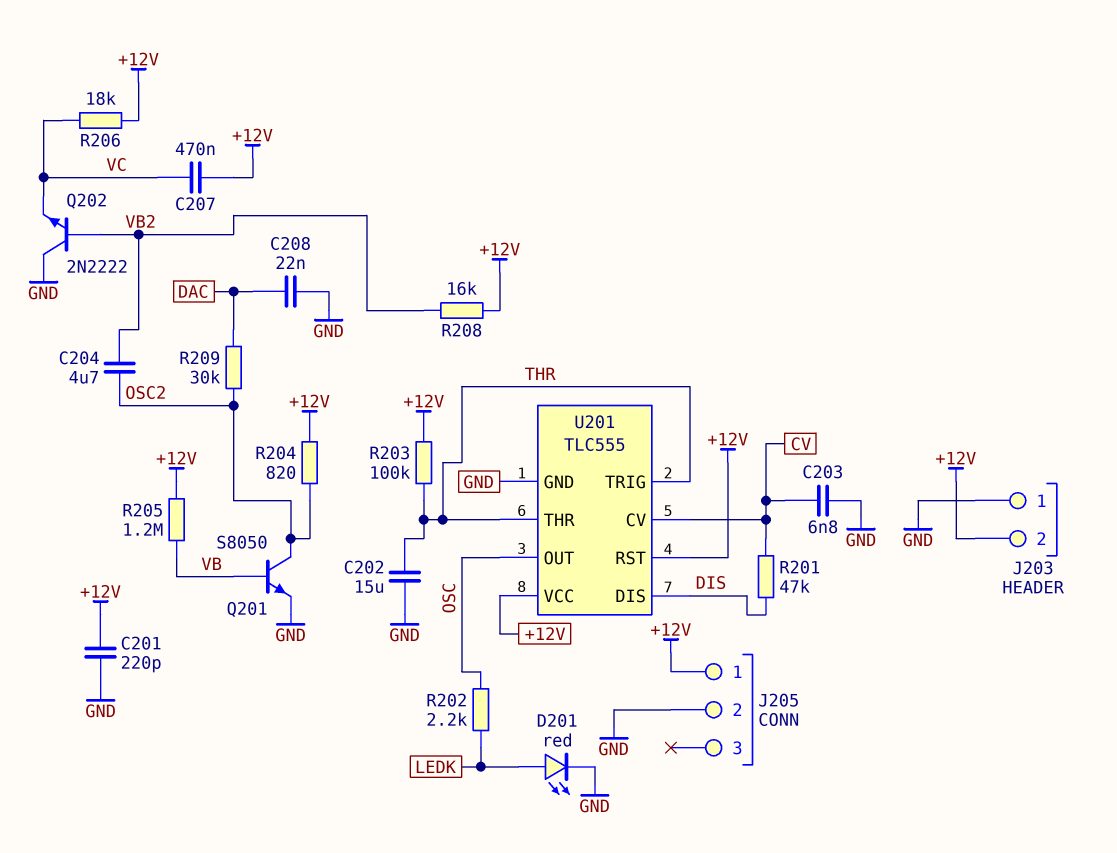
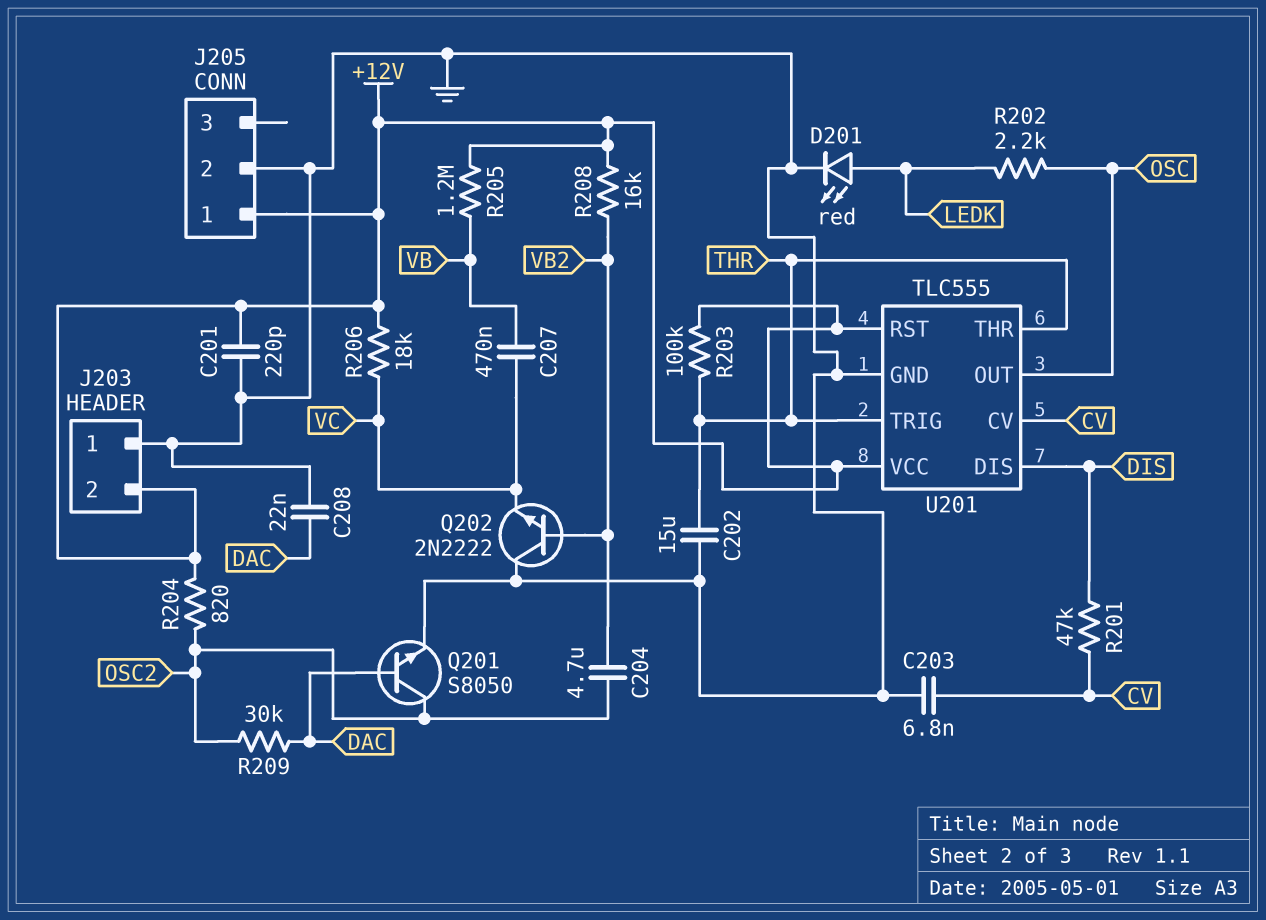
C207: 470nF (+12V, VC) -> 470nF (VB, VC)
Q201: NPN S8050 (B VB, C OSC2, E GND) -> NPN S8050 (B DAC, C OSC2, E GND)

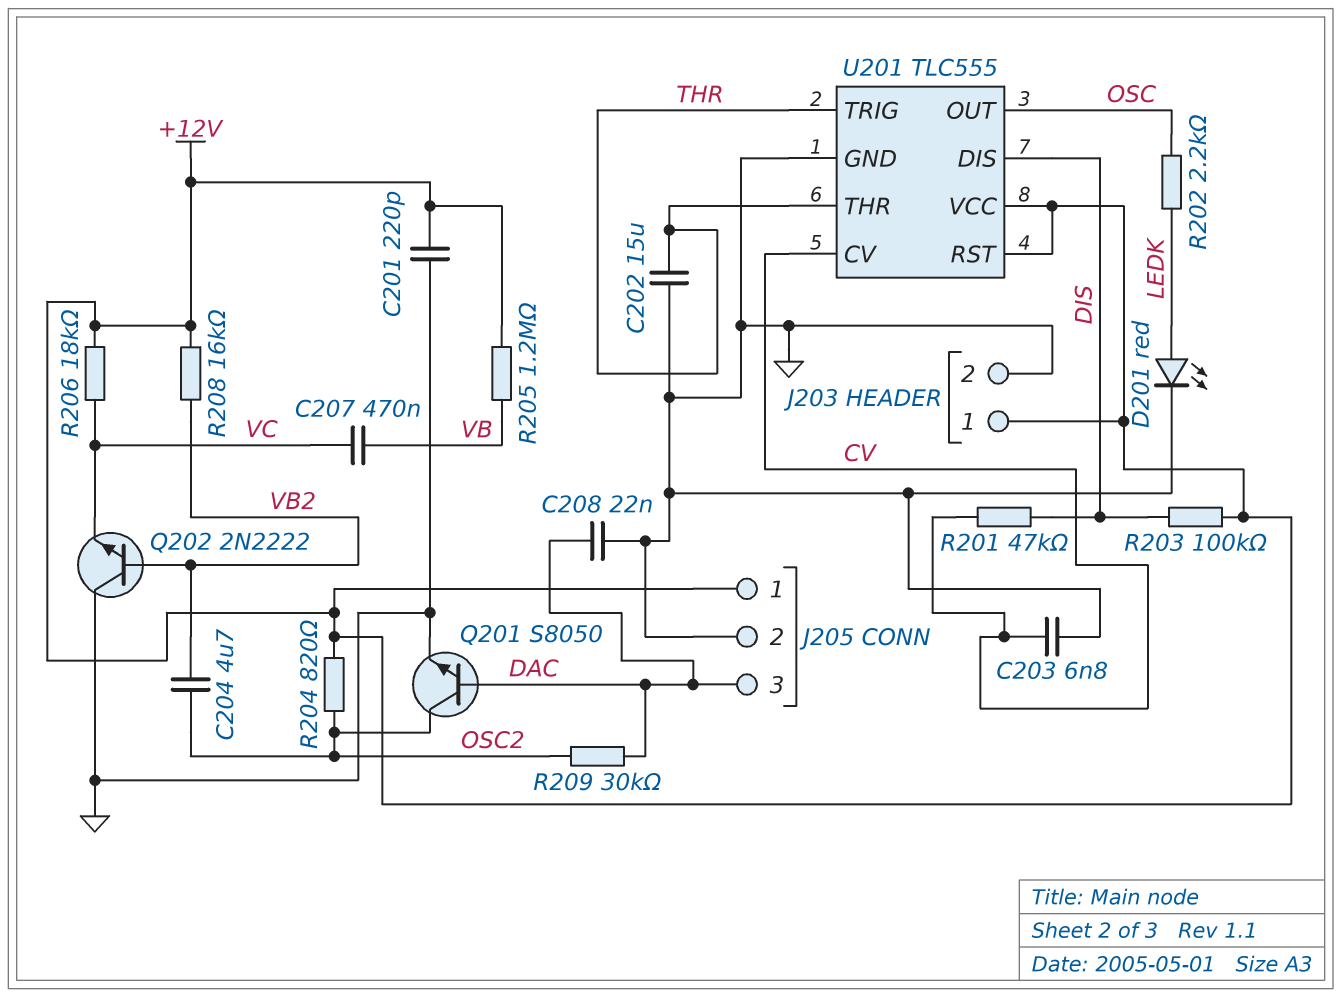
J203 pin 1: GND -> +12V
J203 pin 2: +12V -> GND
J205 pin 3: none -> DAC
R203: 100k (+12V, THR) -> 100k (+12V, DIS)

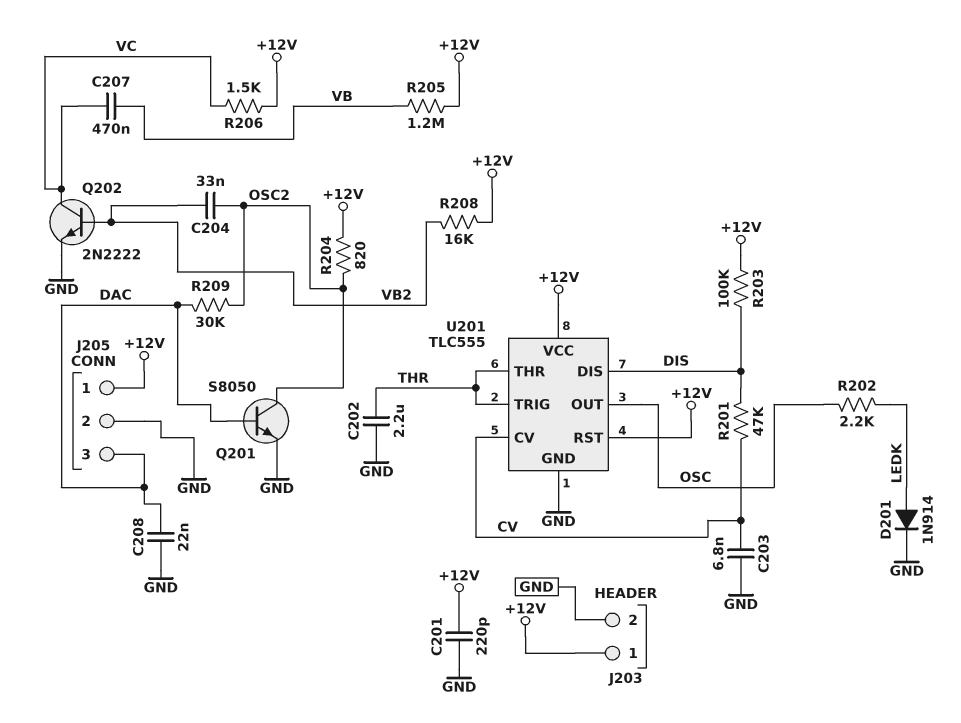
C202: 15uF (GND, THR) -> 2.2uF (GND, THR)
C204: 4.7uF (OSC2, VB2) -> 33nF (OSC2, VB2)
D201: LED red (A LEDK, K GND) -> diode 1N914 (A LEDK, K GND)
Q202: NPN 2N2222 (B VB2, C GND, E VC) -> NPN 2N2222 (B VB2, C VC, E GND)
R206: 18k (+12V, VC) -> 1.5k (+12V, VC)

